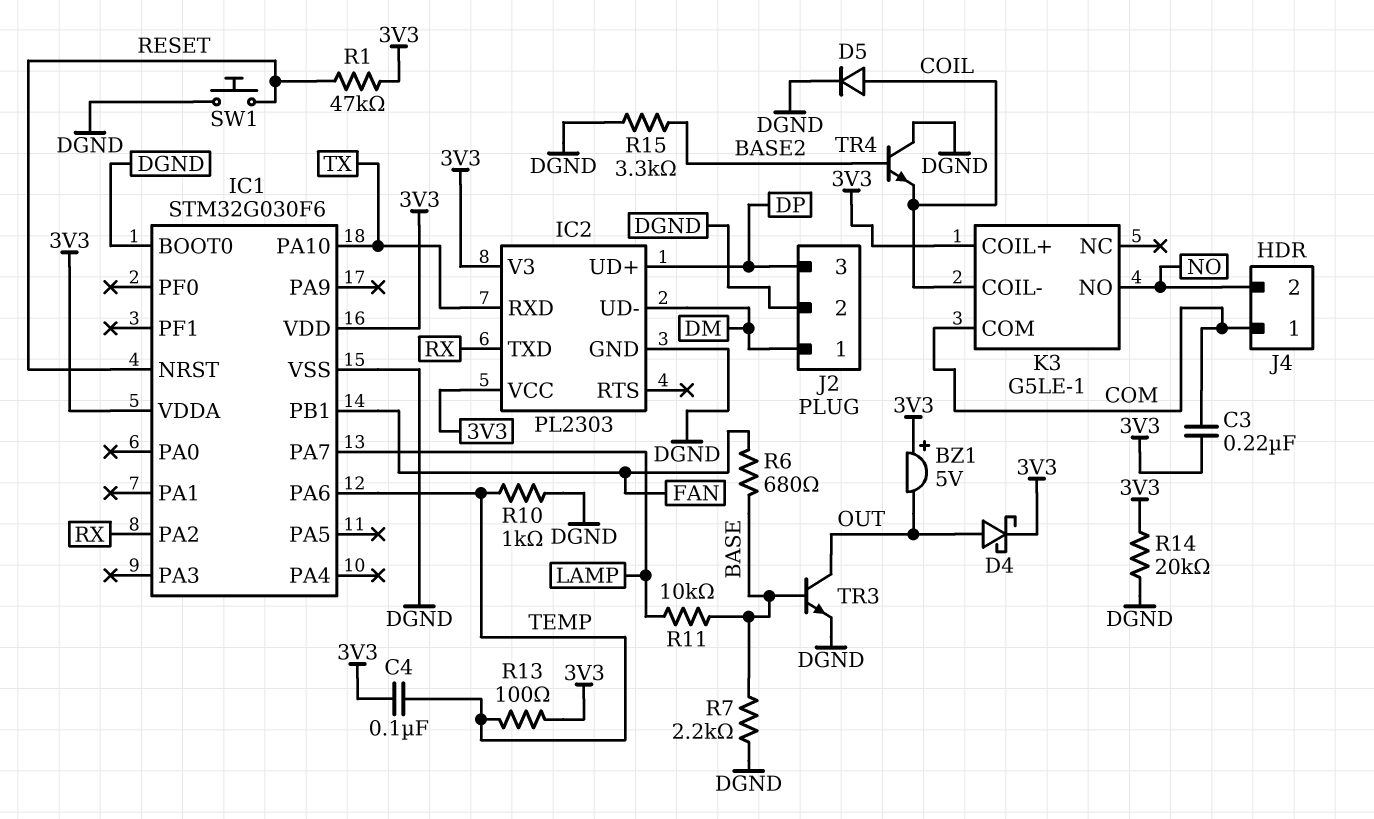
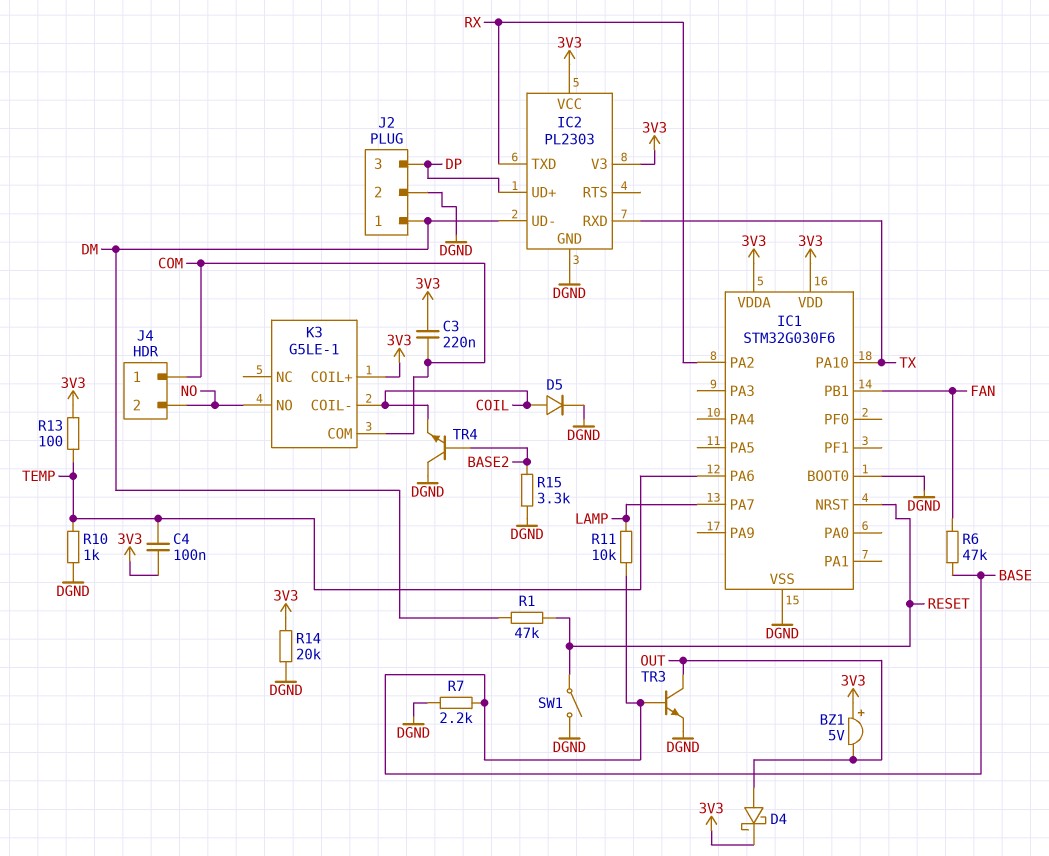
R1: 47k (3V3, RESET) -> 47k (DM, RESET)
R6: 680 (BASE, FAN) -> 47k (BASE, FAN)
SW1: button (DGND, RESET) -> switch (DGND, RESET)

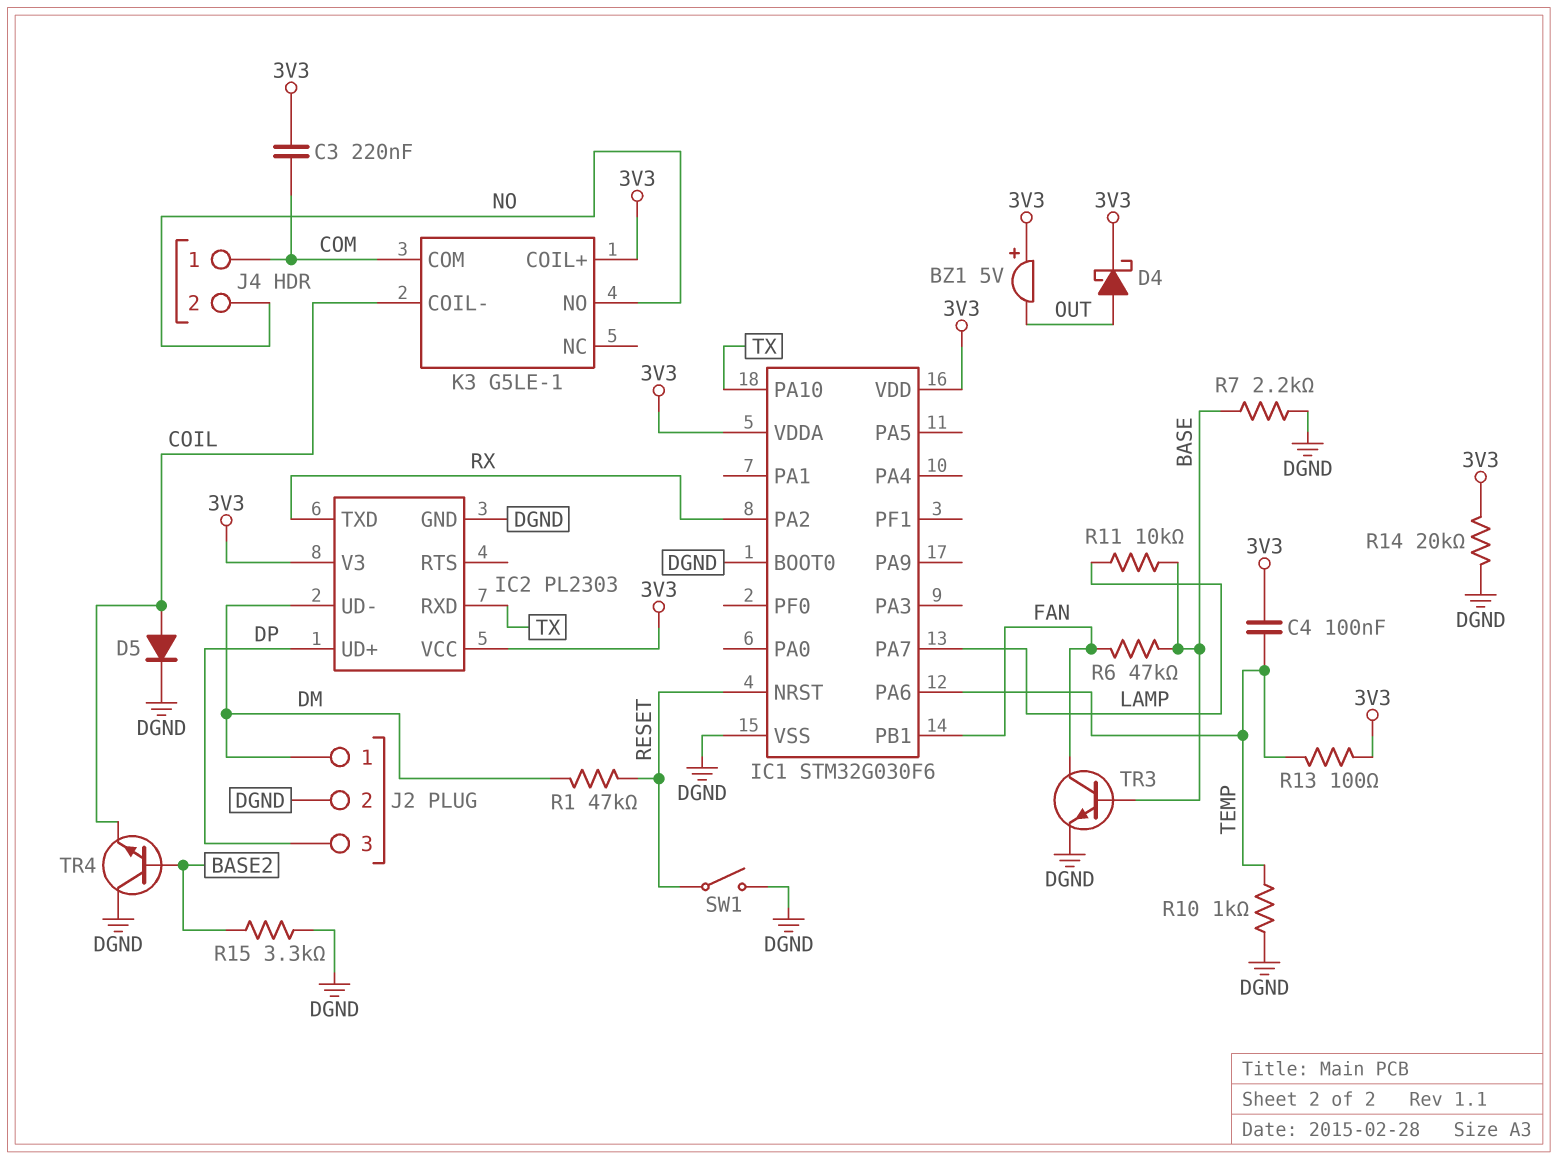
TR3: NPN (B BASE, C OUT, E DGND) -> NPN (B BASE, C FAN, E DGND)

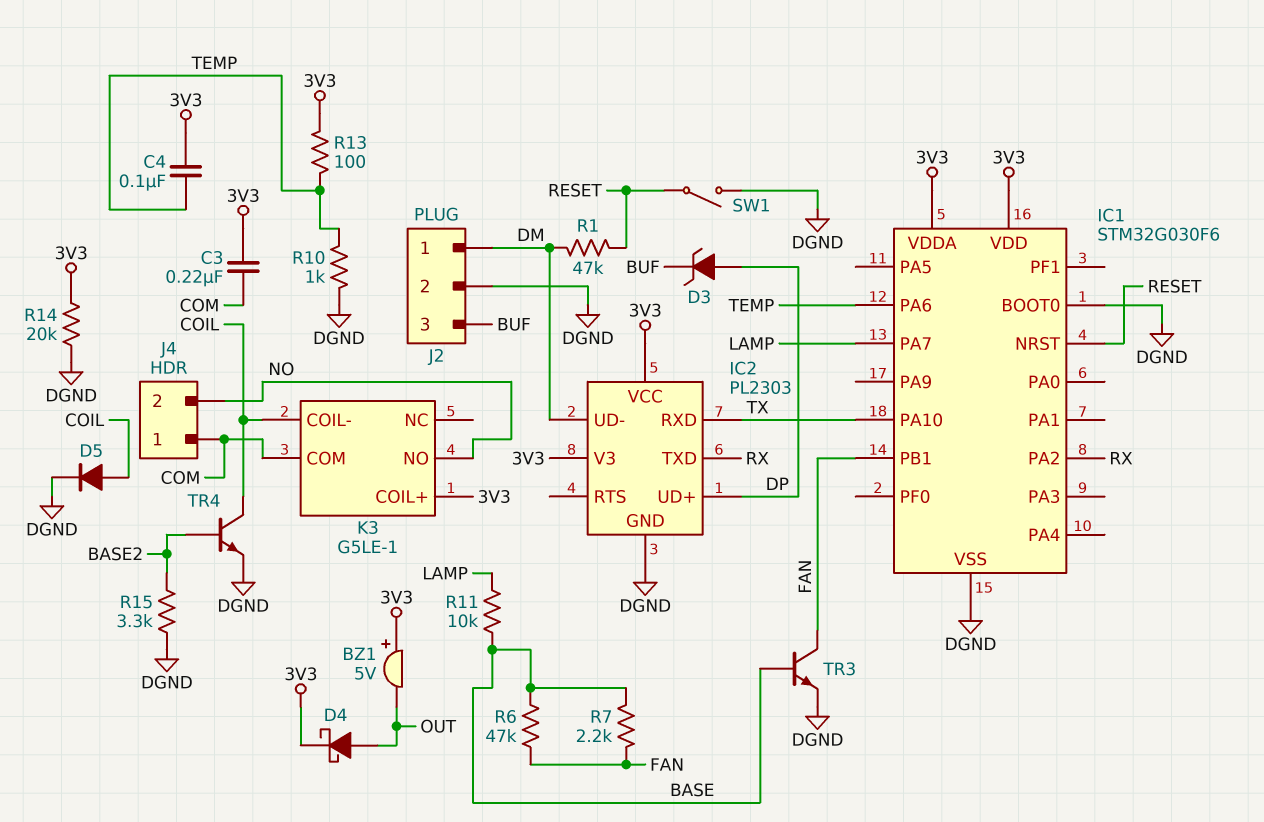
D3: none -> zener (A DP, K BUF)
J2 pin 3: DP -> BUF
R7: 2.2k (BASE, DGND) -> 2.2k (BASE, FAN)
TR4: NPN (B BASE2, C DGND, E COIL) -> NPN (B BASE2, C COIL, E DGND)

